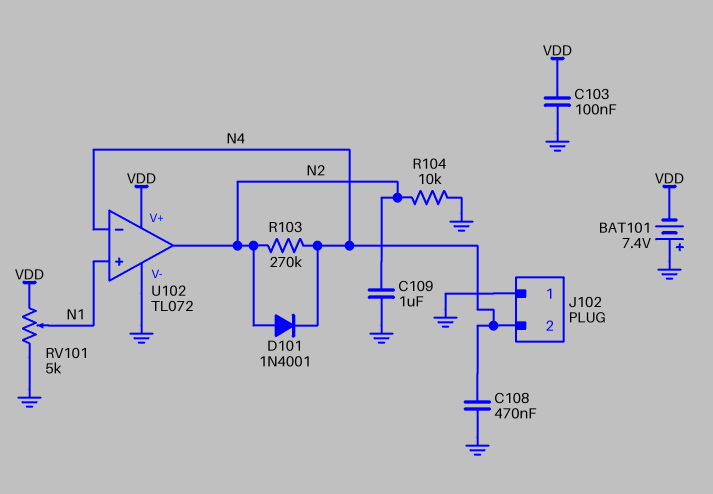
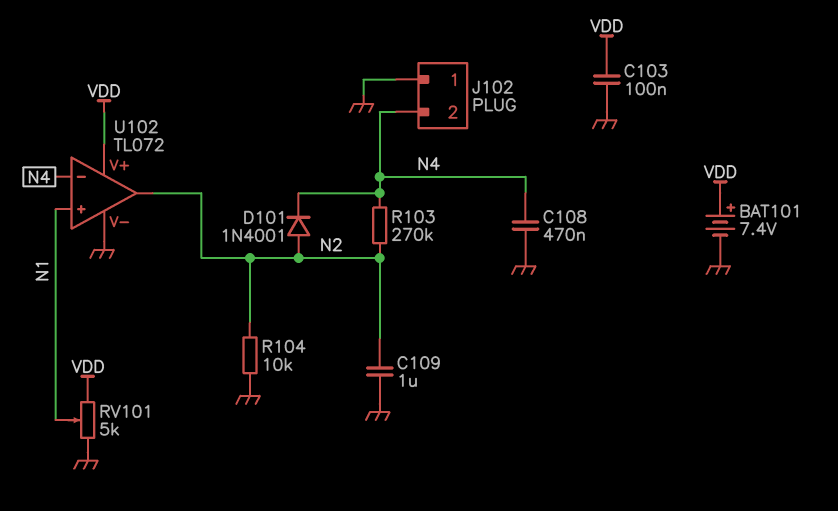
BAT101: 7.4V (plus GND, minus VDD) -> 7.4V (plus VDD, minus GND)

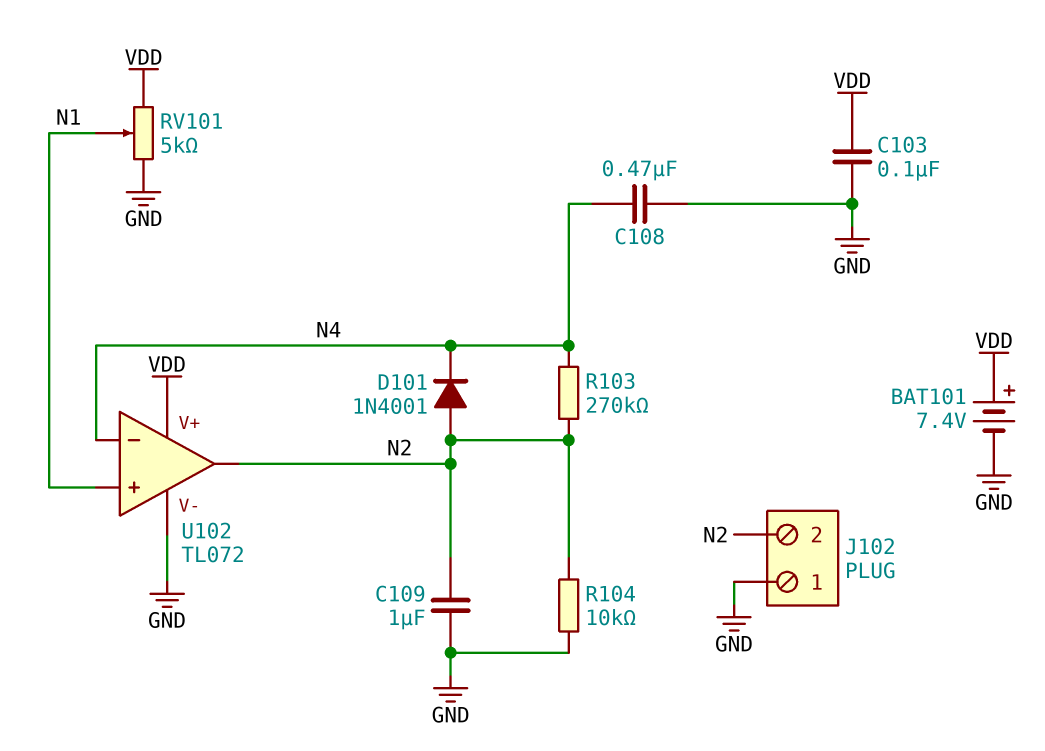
J102 pin 2: N4 -> N2

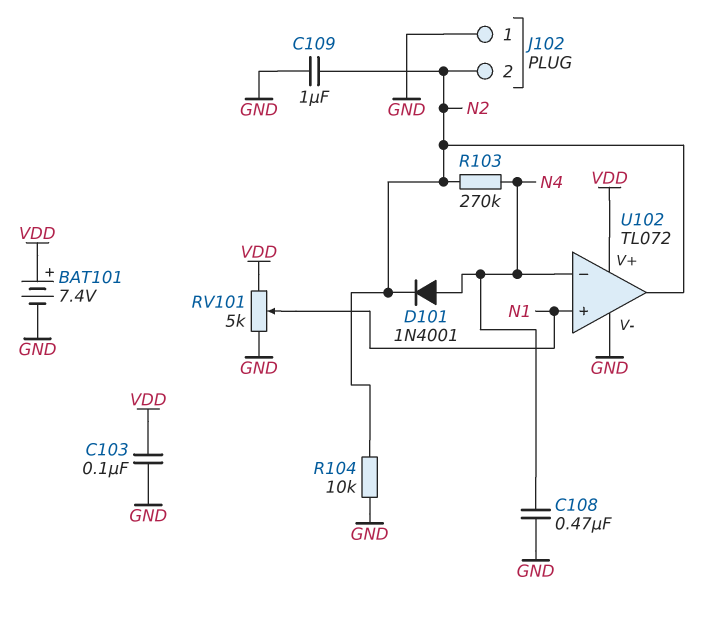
D101: diode 1N4001 (A N2, K N4) -> diode 1N4001 (A N4, K N2)

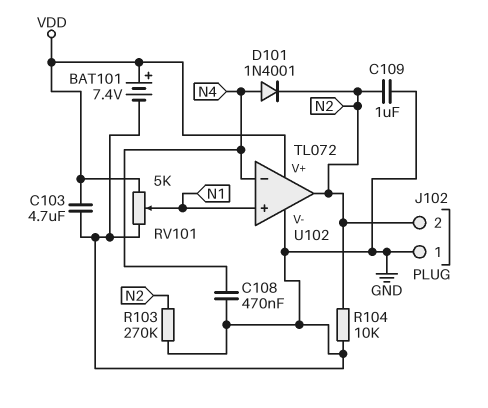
C103: 100nF (GND, VDD) -> 4.7uF (GND, VDD)
R103: 270k (N2, N4) -> 270k (GND, N2)

